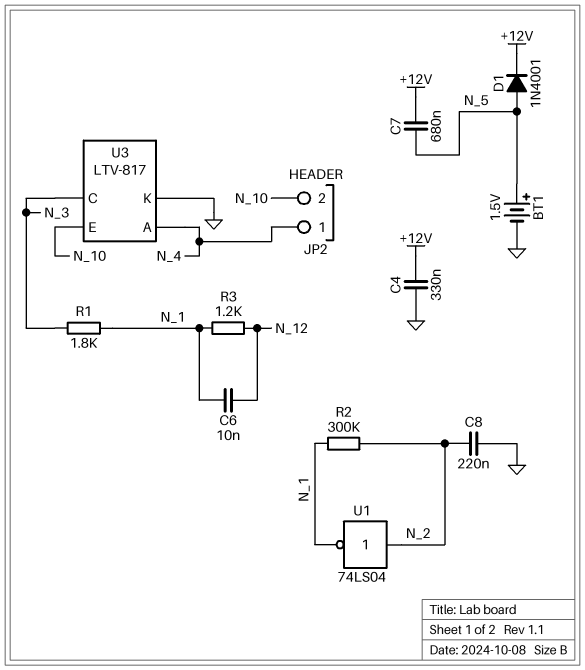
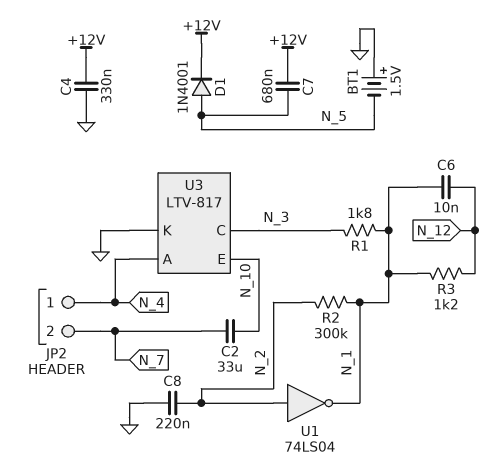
BT1: 1.5V (plus N_5, minus GND) -> 1.5V (plus GND, minus N_5)
C2: none -> 33uF (N_7, N_10)
JP2 pin 2: N_10 -> N_7

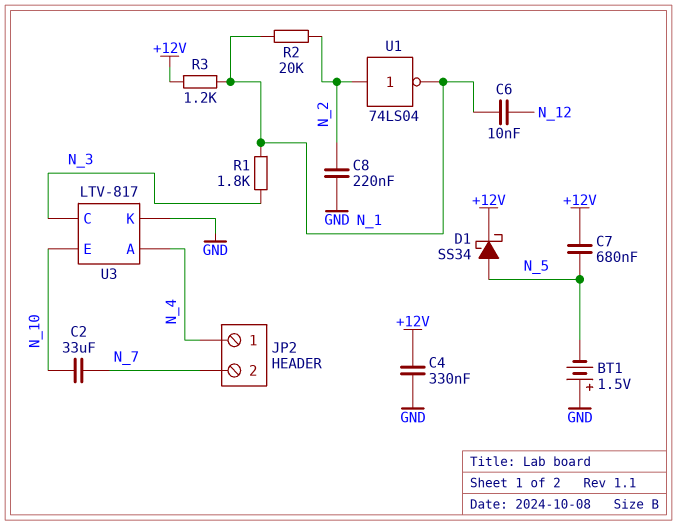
D1: diode 1N4001 (A N_5, K +12V) -> schottky SS34 (A N_5, K +12V)
R2: 300k (N_1, N_2) -> 20k (N_1, N_2)
R3: 1.2k (N_1, N_12) -> 1.2k (+12V, N_1)

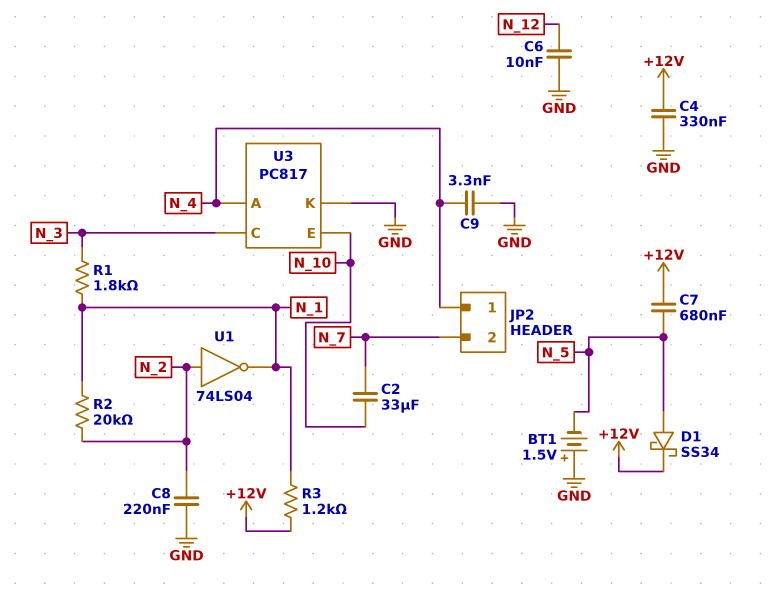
C6: 10nF (N_1, N_12) -> 10nF (GND, N_12)
C9: none -> 3.3nF (GND, N_4)
U3: LTV-817 -> PC817

